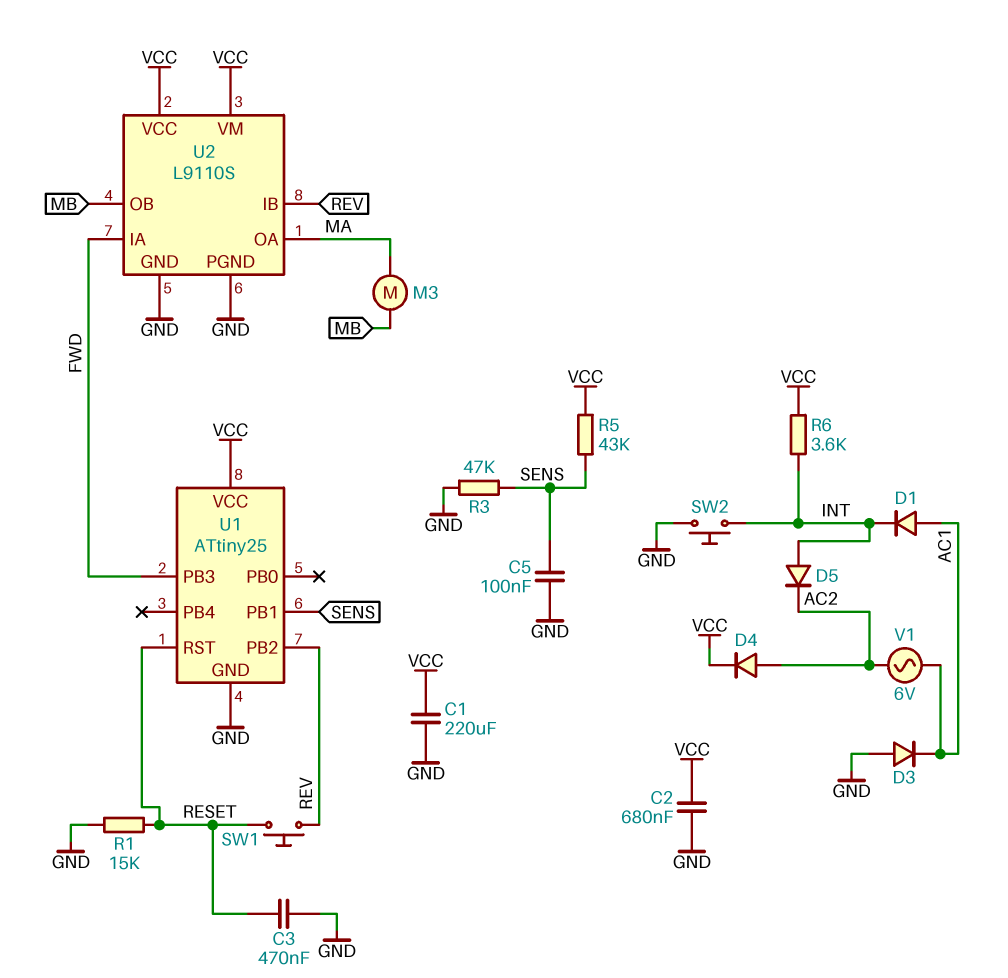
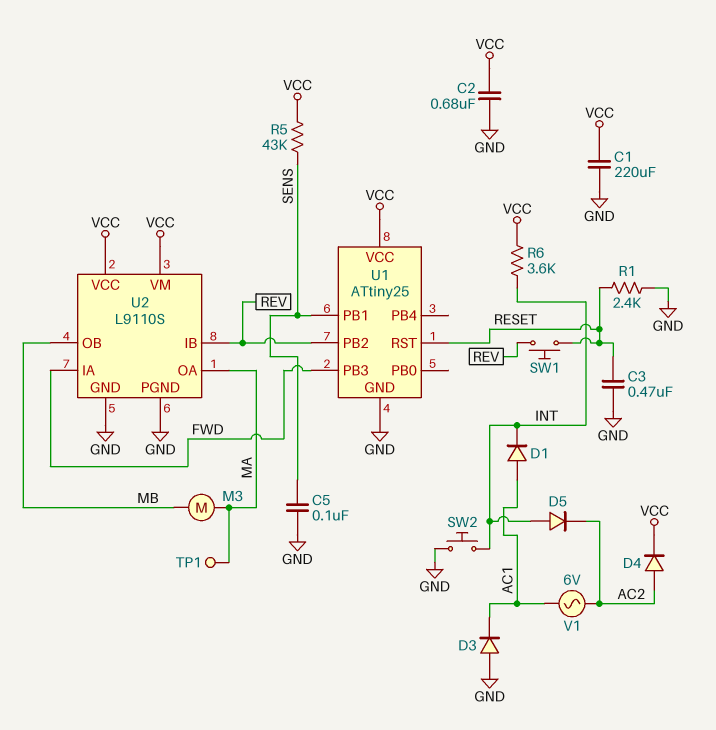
R1: 15k (GND, RESET) -> 2.4k (GND, RESET)
R3: 47k (GND, SENS) -> none
TP1: none -> test point (MA)

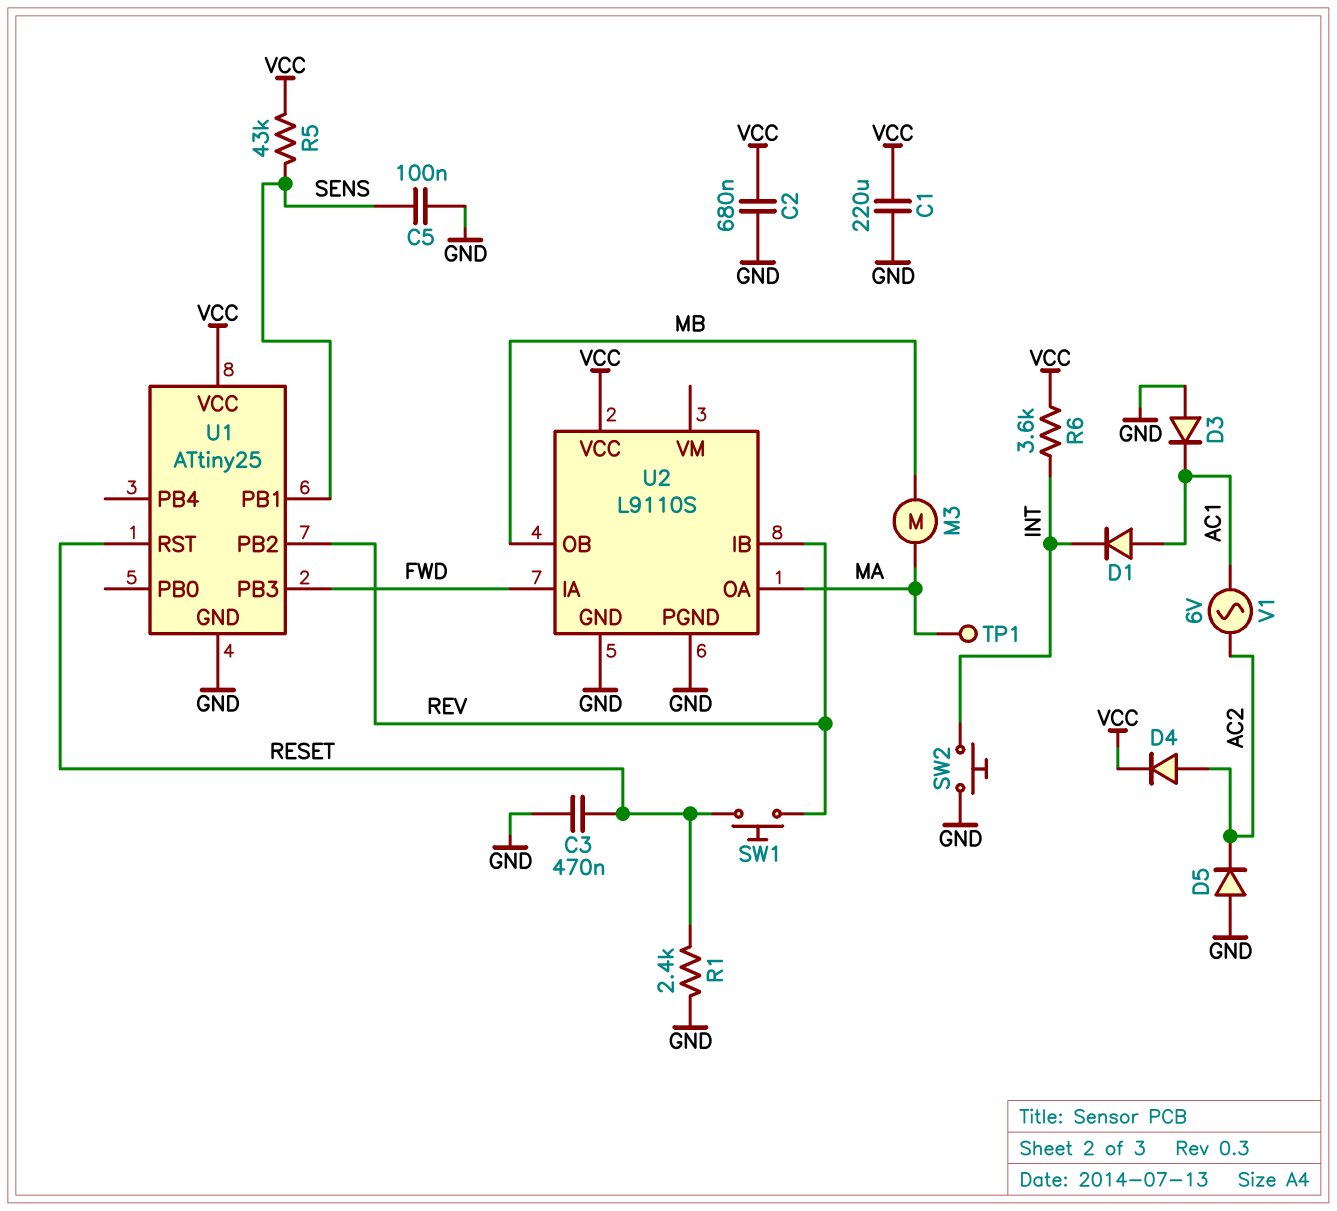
D5: diode (A INT, K AC2) -> diode (A GND, K AC2)
U2 pin VM: VCC -> none

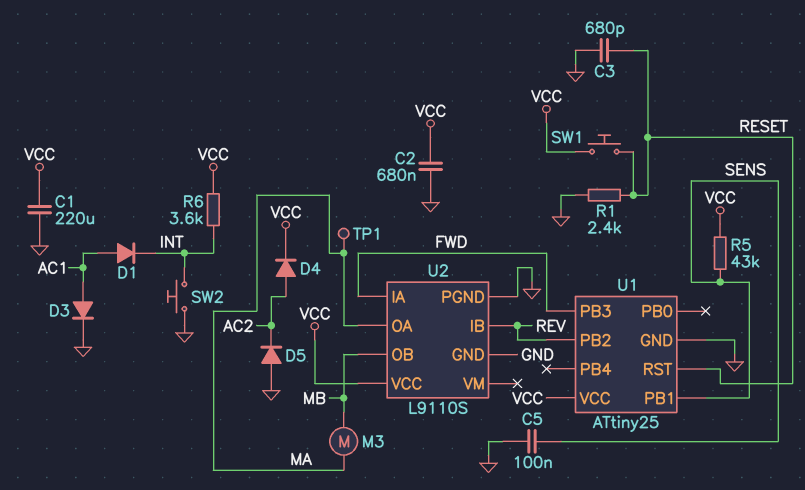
C3: 470nF (GND, RESET) -> 680pF (GND, RESET)
D3: diode (A GND, K AC1) -> diode (A AC1, K GND)
SW1: button (RESET, REV) -> button (RESET, VCC)
V1: AC 6V (AC1, AC2) -> none

